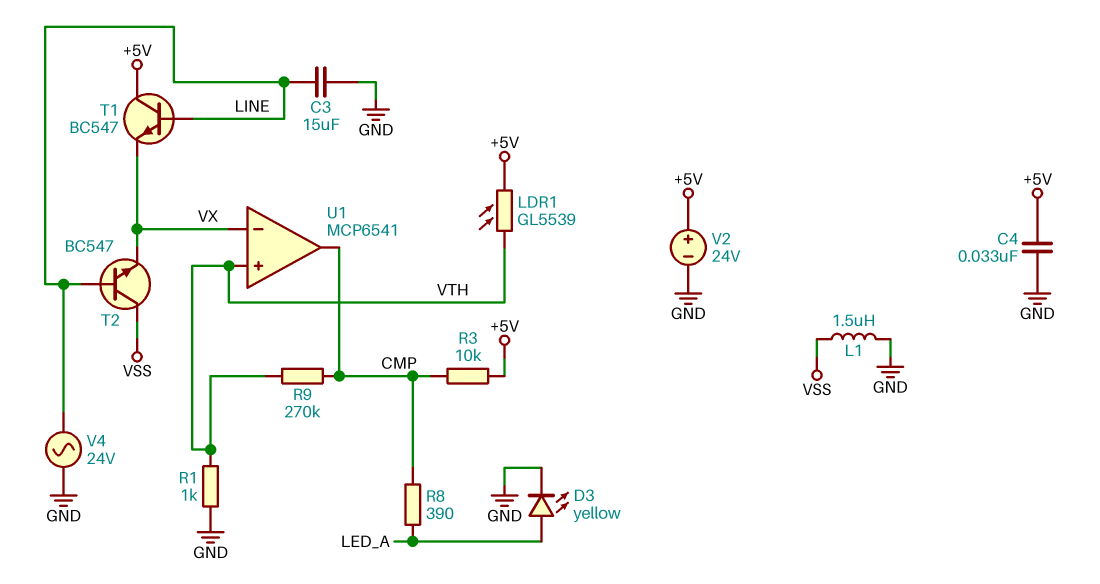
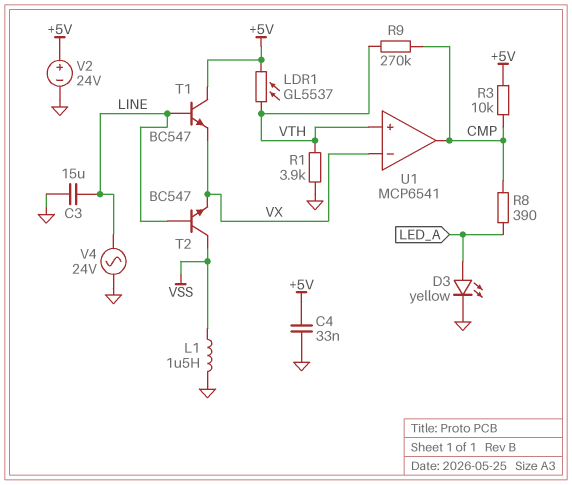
LDR1: GL5539 (+5V, VTH) -> GL5537 (+5V, VTH)
R1: 1k (GND, VTH) -> 3.9k (GND, VTH)

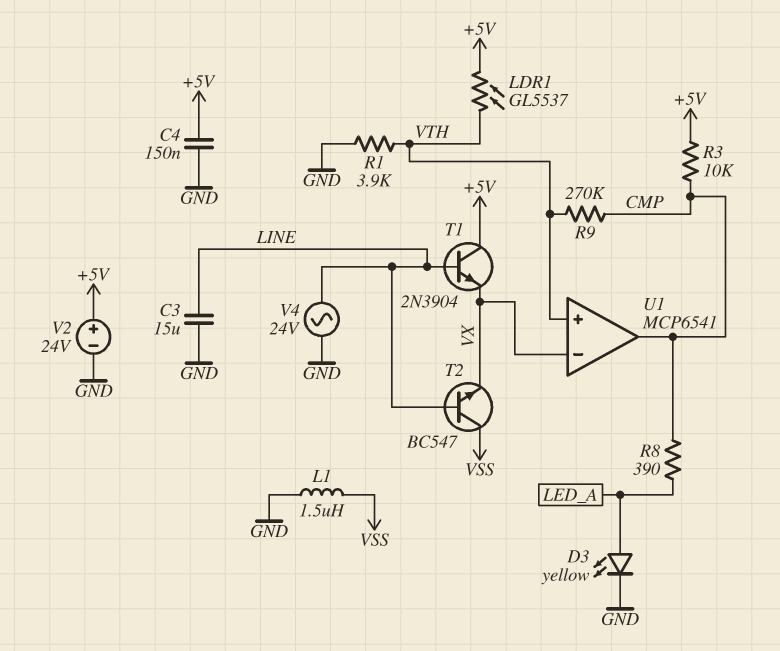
C4: 33nF (+5V, GND) -> 150nF (+5V, GND)
T1: NPN BC547 (B LINE, C +5V, E VX) -> NPN 2N3904 (B LINE, C +5V, E VX)

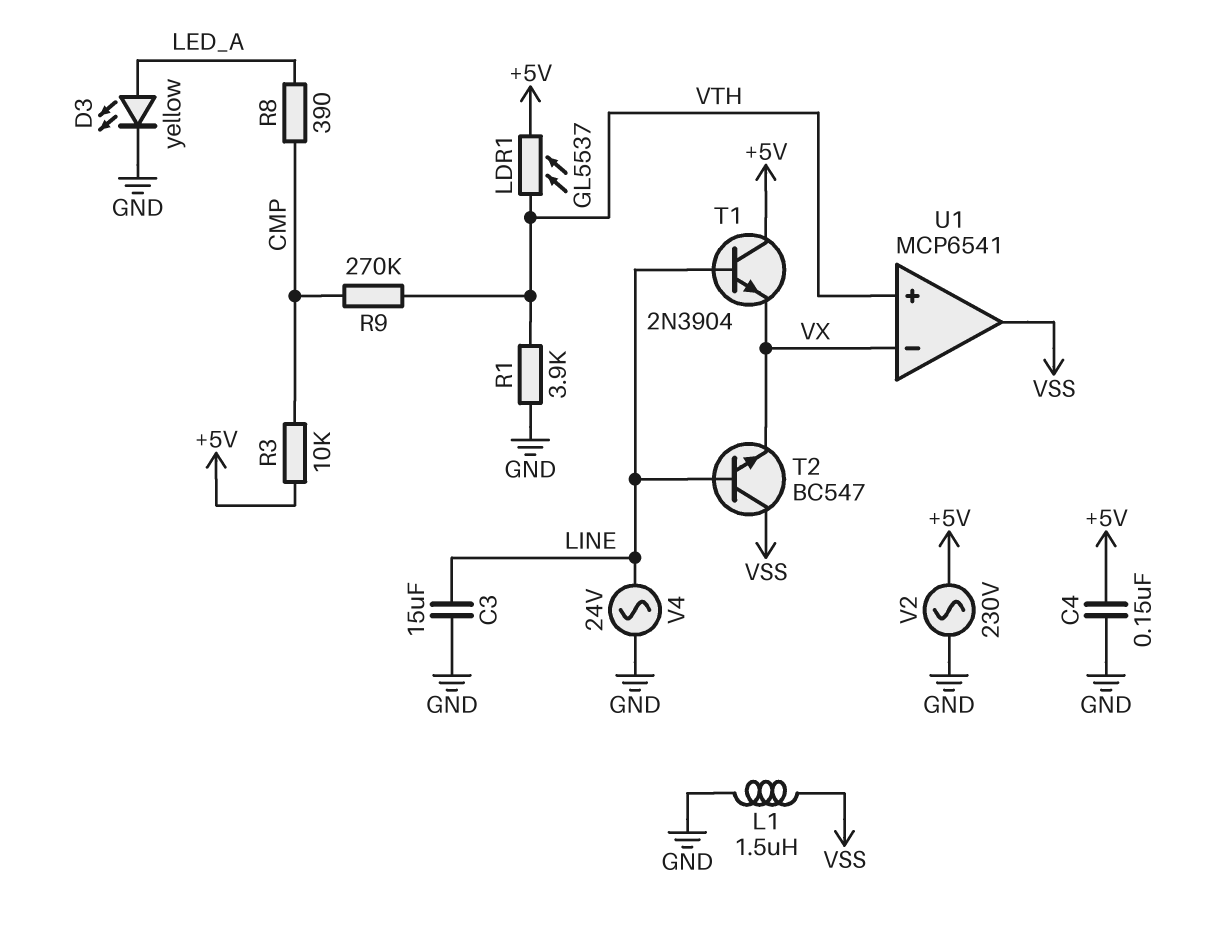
U1 pin out: CMP -> VSS
V2: 24V (plus +5V, minus GND) -> AC 230V (+5V, GND)

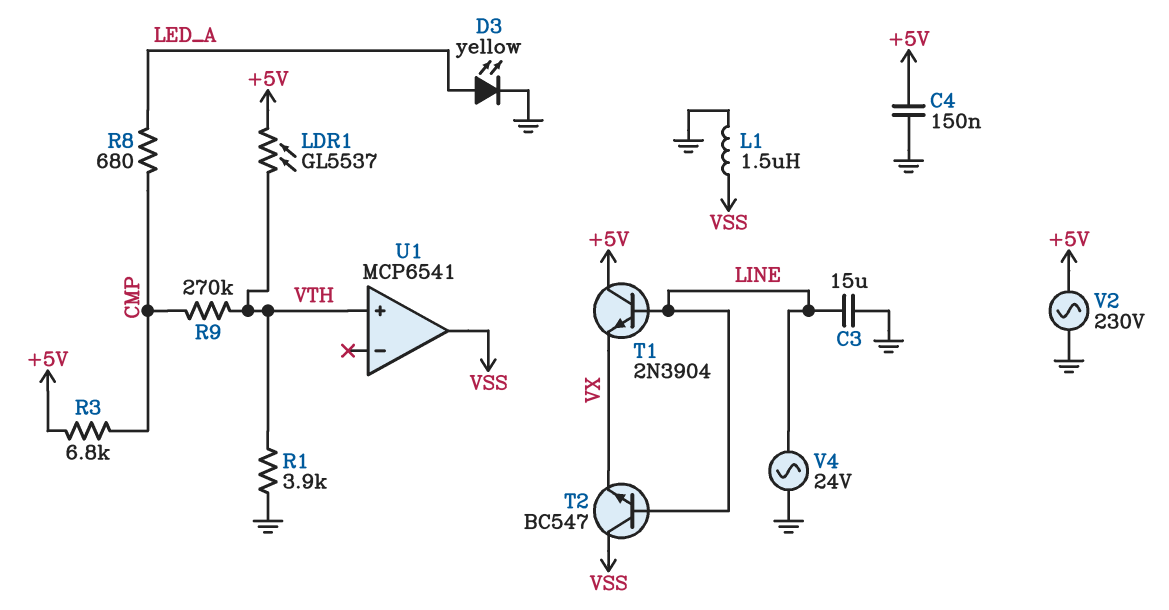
R3: 10k (+5V, CMP) -> 6.8k (+5V, CMP)
R8: 390 (CMP, LED_A) -> 680 (CMP, LED_A)
U1 pin in-: VX -> none

